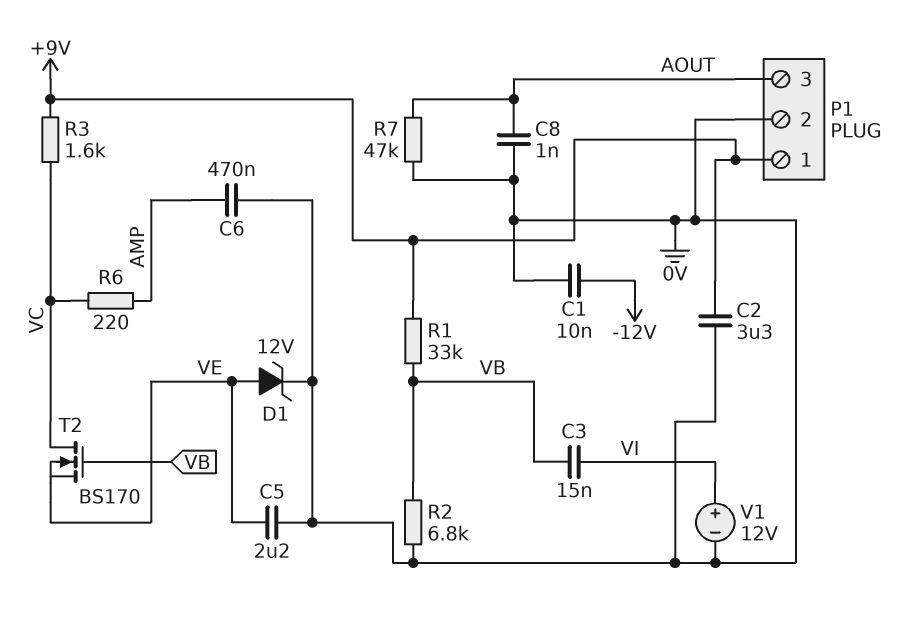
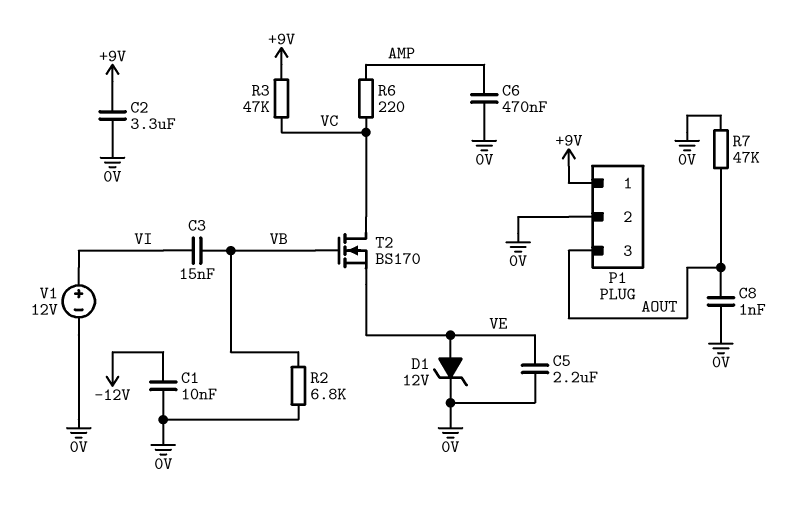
R1: 33k (+9V, VB) -> none
R3: 1.6k (+9V, VC) -> 47k (+9V, VC)

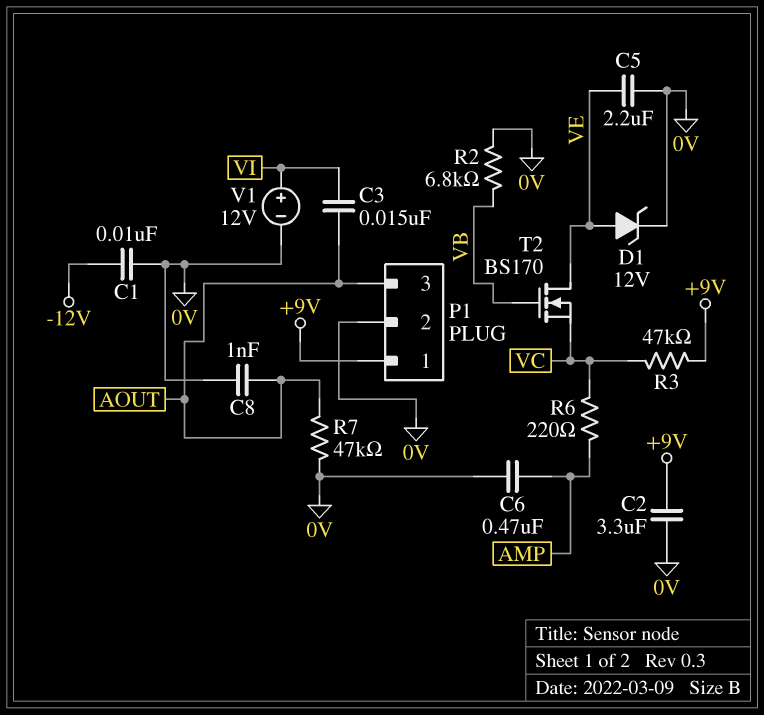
C3: 15nF (VB, VI) -> 15nF (AOUT, VI)
T2: NMOS BS170 (G VB, D VC, S VE) -> NMOS BS170 (G VB, D VE, S VC)

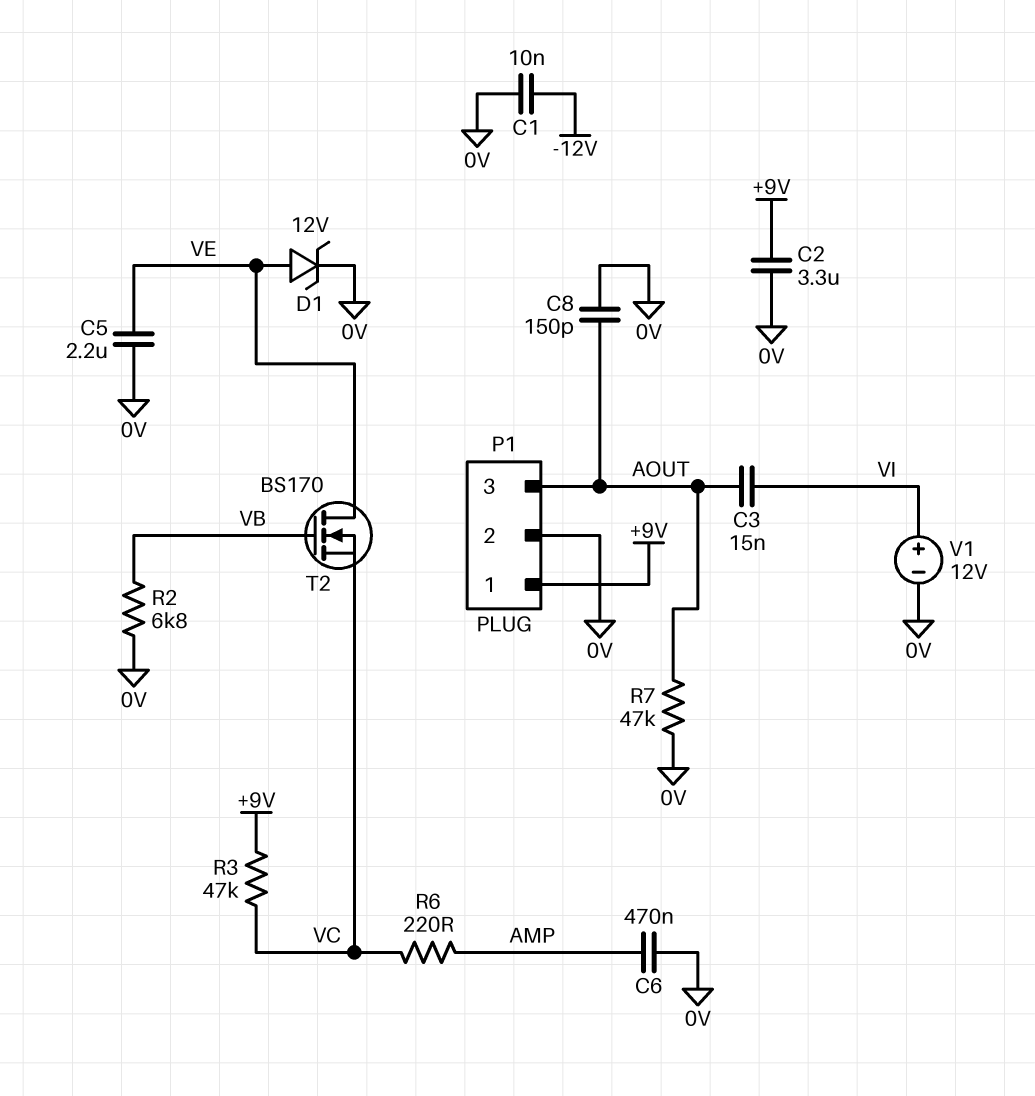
C8: 1nF (0V, AOUT) -> 150pF (0V, AOUT)

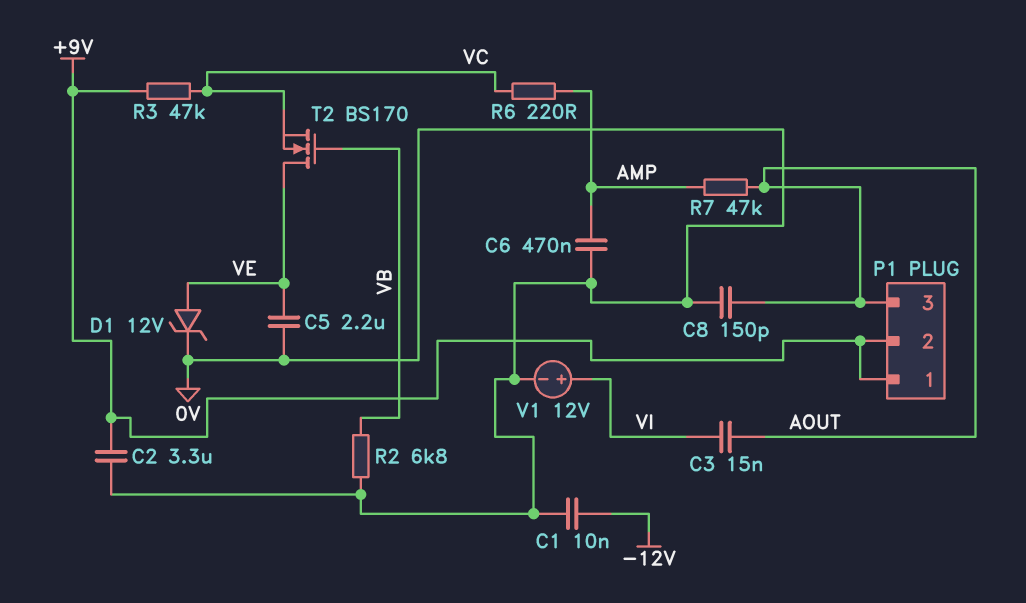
P1 pin 2: 0V -> +9V
R7: 47k (0V, AOUT) -> 47k (AMP, AOUT)

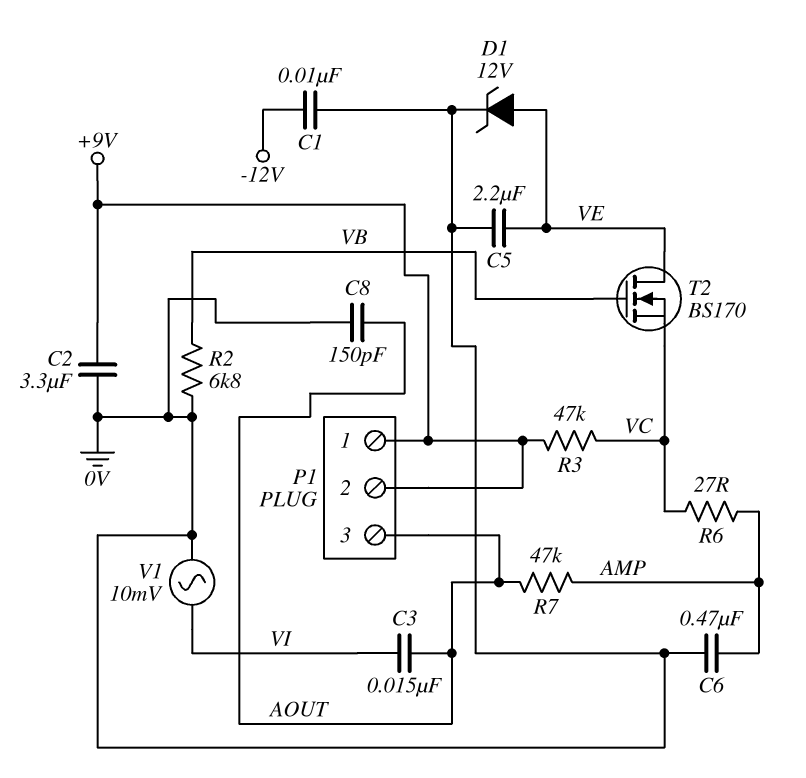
R6: 220 (AMP, VC) -> 27 (AMP, VC)
V1: 12V (plus VI, minus 0V) -> AC 10mV (0V, VI)

